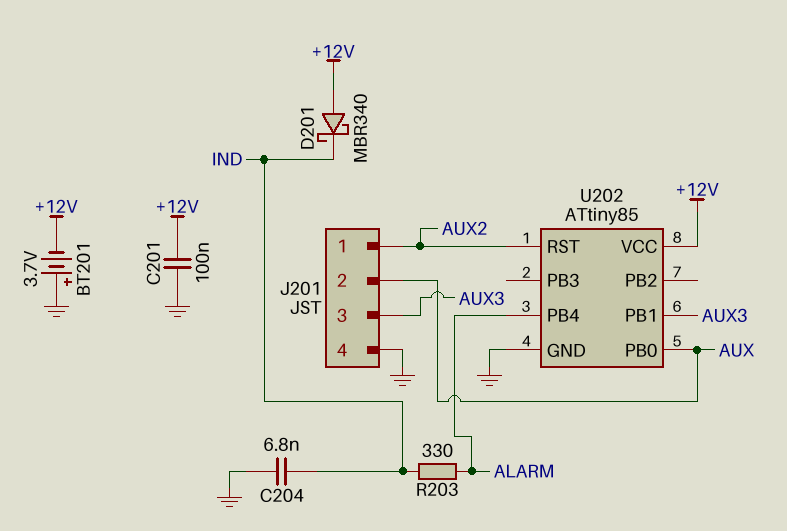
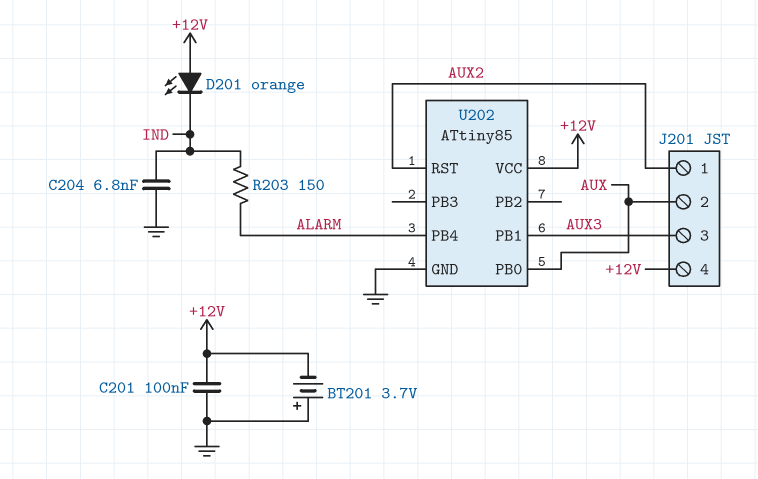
D201: schottky MBR340 (A +12V, K IND) -> LED orange (A +12V, K IND)
J201 pin 4: GND -> +12V
R203: 330 (ALARM, IND) -> 150 (ALARM, IND)

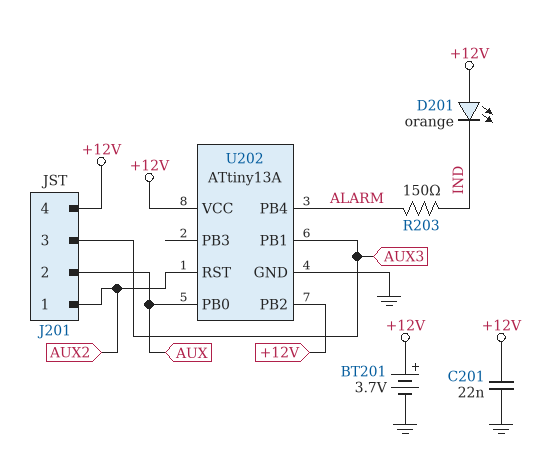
BT201: 3.7V (plus GND, minus +12V) -> 3.7V (plus +12V, minus GND)
C201: 100nF (+12V, GND) -> 22nF (+12V, GND)
C204: 6.8nF (GND, IND) -> none
U202: ATtiny85 -> ATtiny13A
U202 pin PB2: none -> +12V

